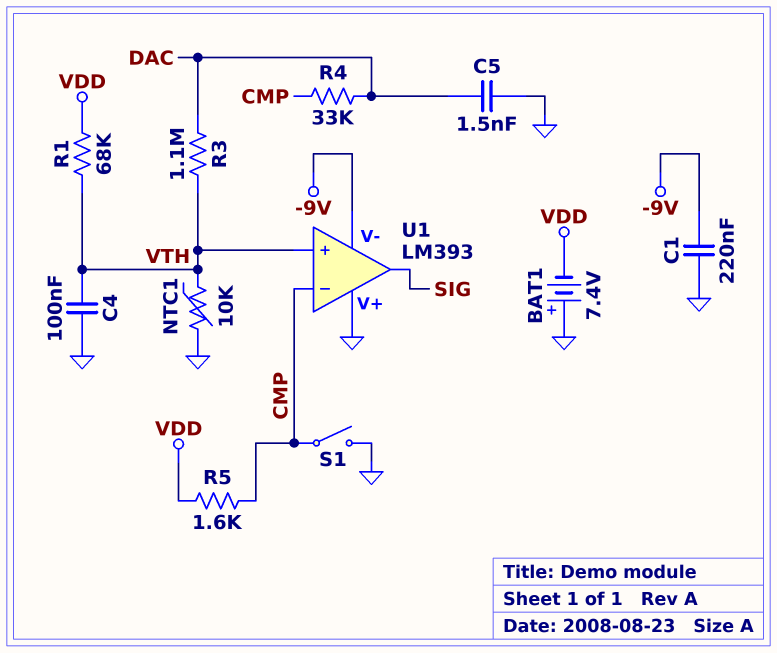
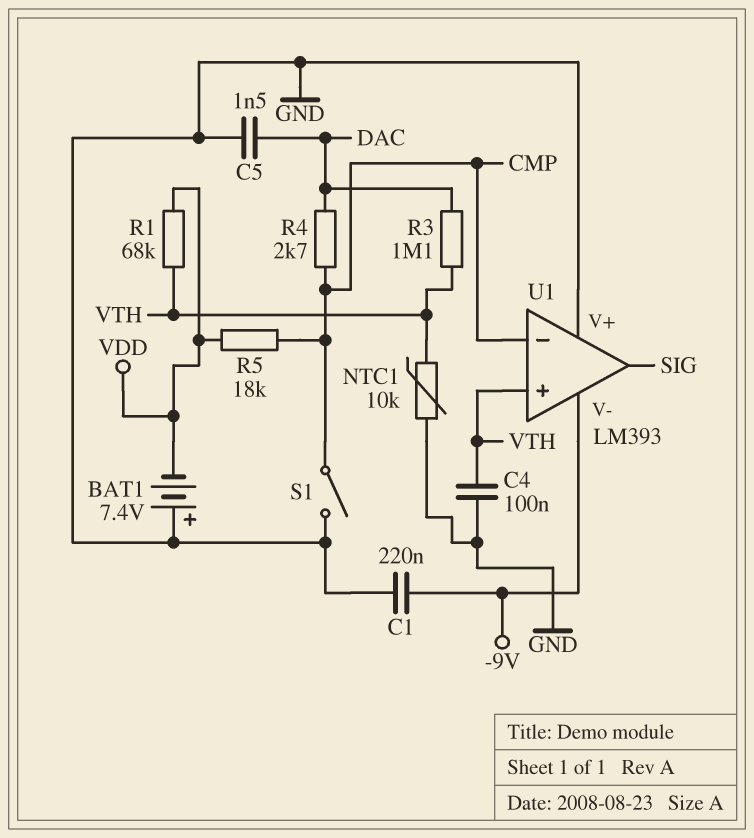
R4: 33k (CMP, DAC) -> 2.7k (CMP, DAC)
R5: 1.6k (CMP, VDD) -> 18k (CMP, VDD)

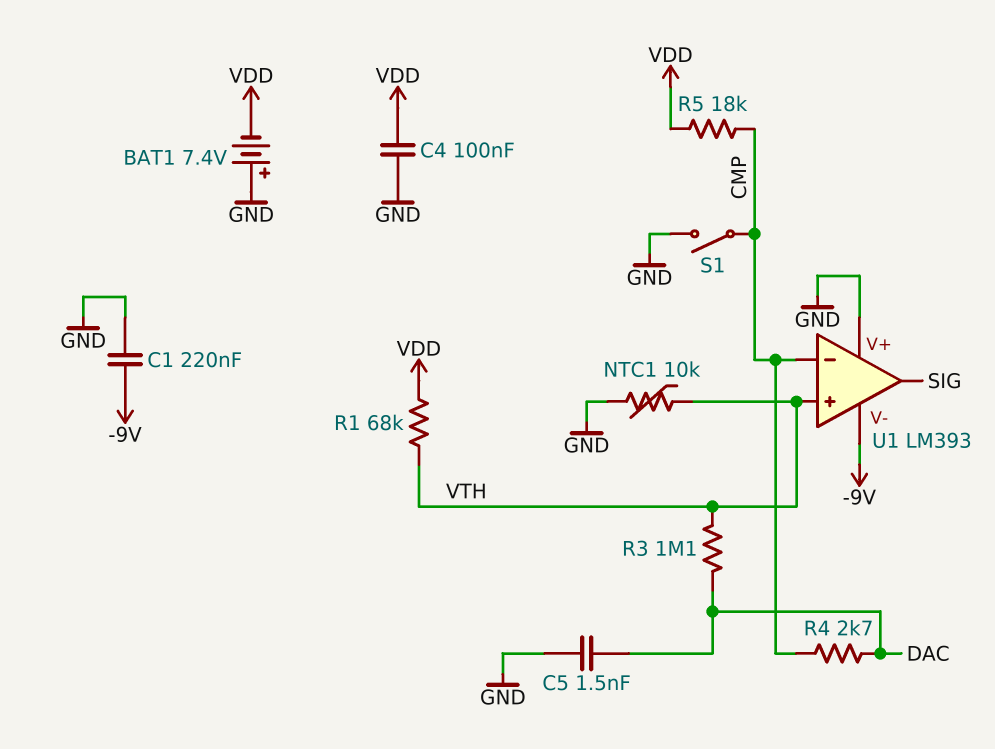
C4: 100nF (GND, VTH) -> 100nF (GND, VDD)

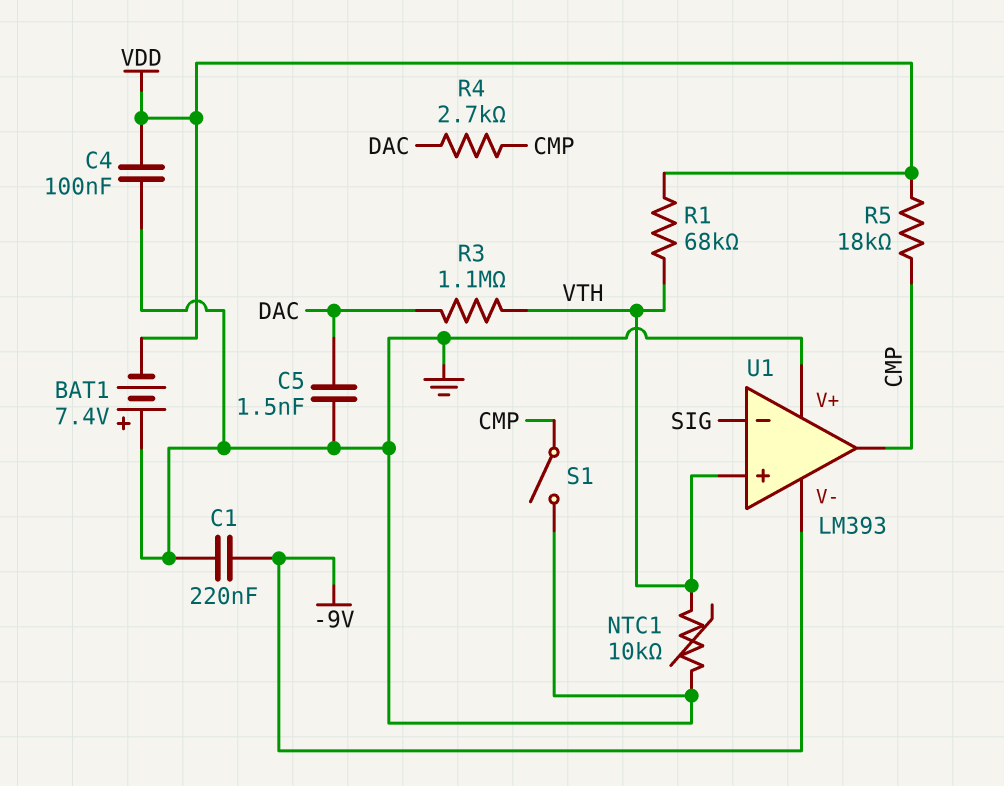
U1 pin in-: CMP -> SIG
U1 pin out: SIG -> CMP

